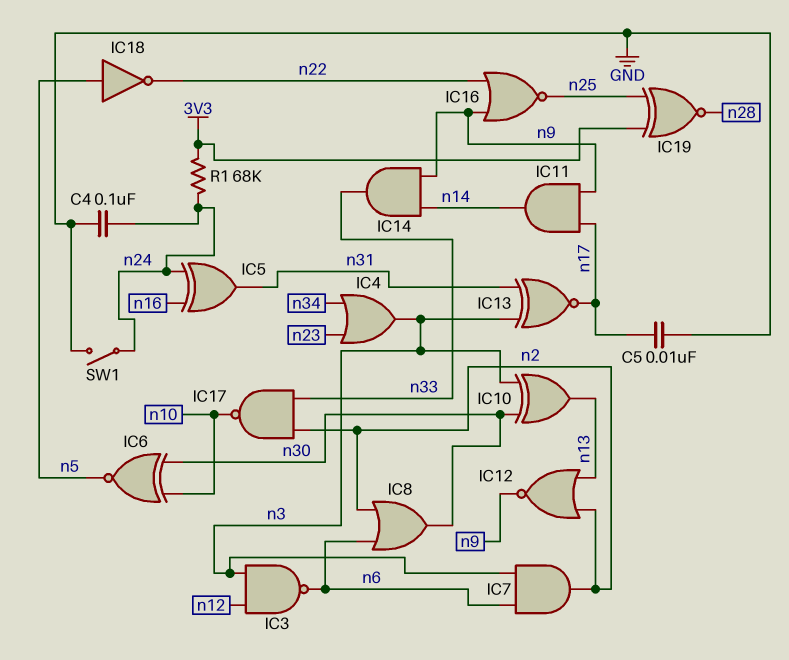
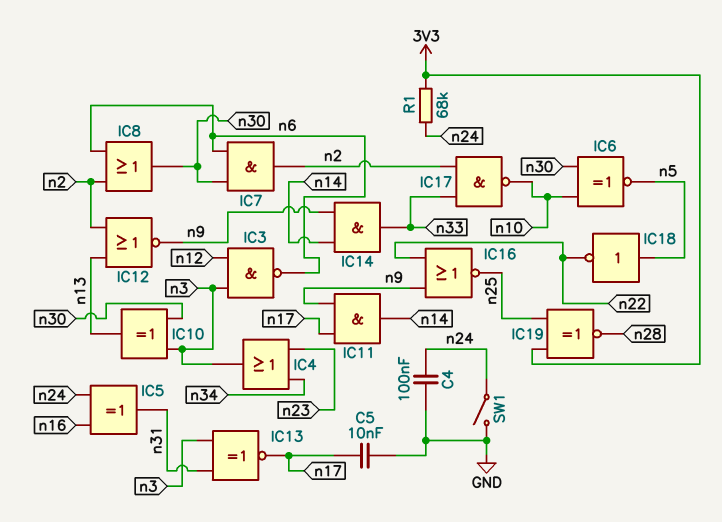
IC7: AND (in n3, in n6, out n2) -> AND (in n6, in n30, out n2)

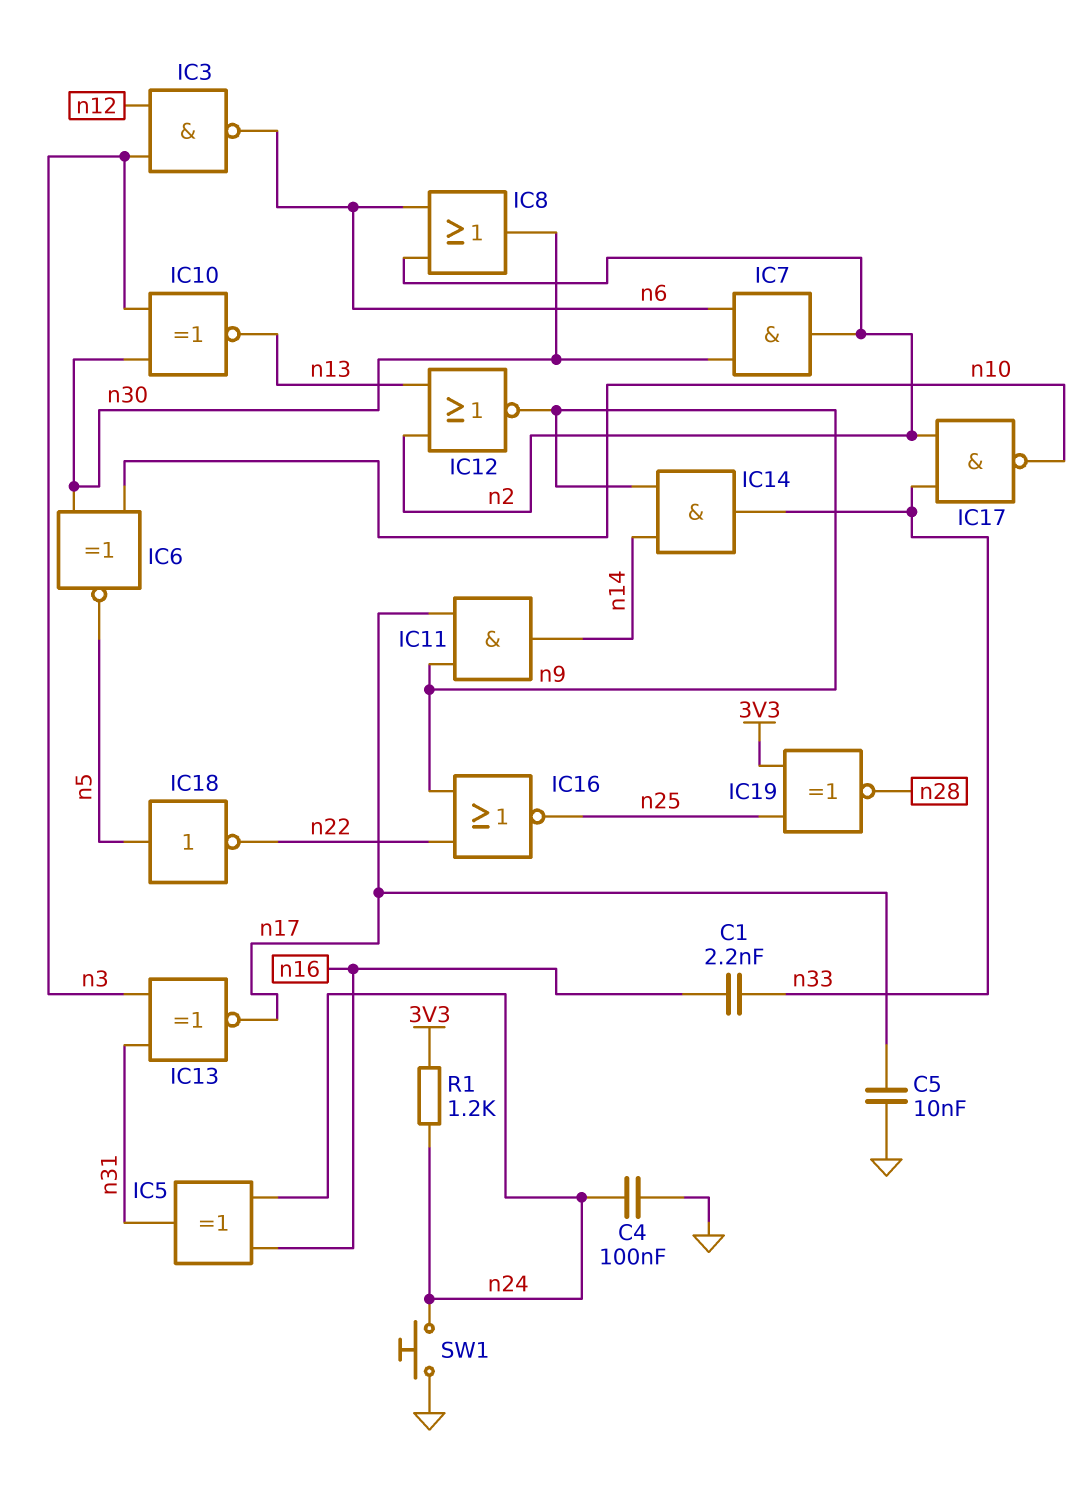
C1: none -> 2.2nF (n16, n33)
IC4: OR (in n23, in n34, out n3) -> none
IC10: XOR (in n3, in n30, out n13) -> XNOR (in n3, in n30, out n13)
R1: 68k (3V3, n24) -> 1.2k (3V3, n24)
SW1: switch (GND, n24) -> button (GND, n24)

